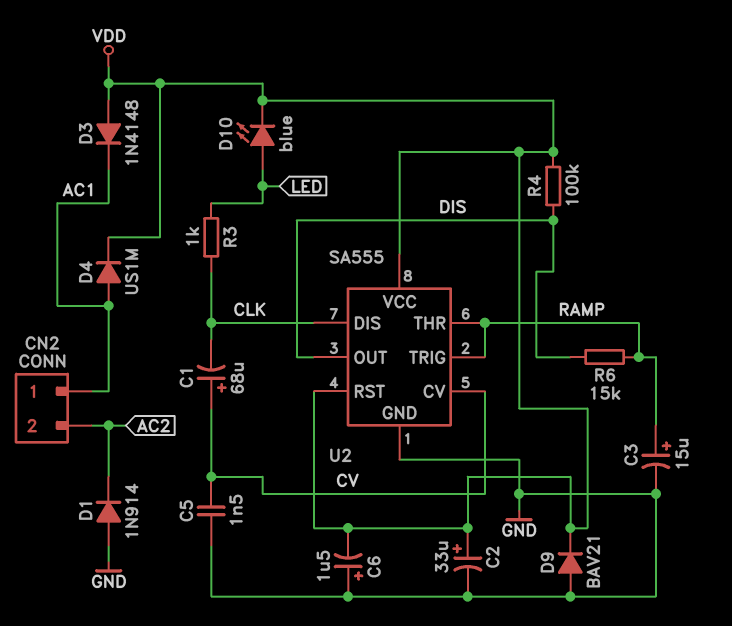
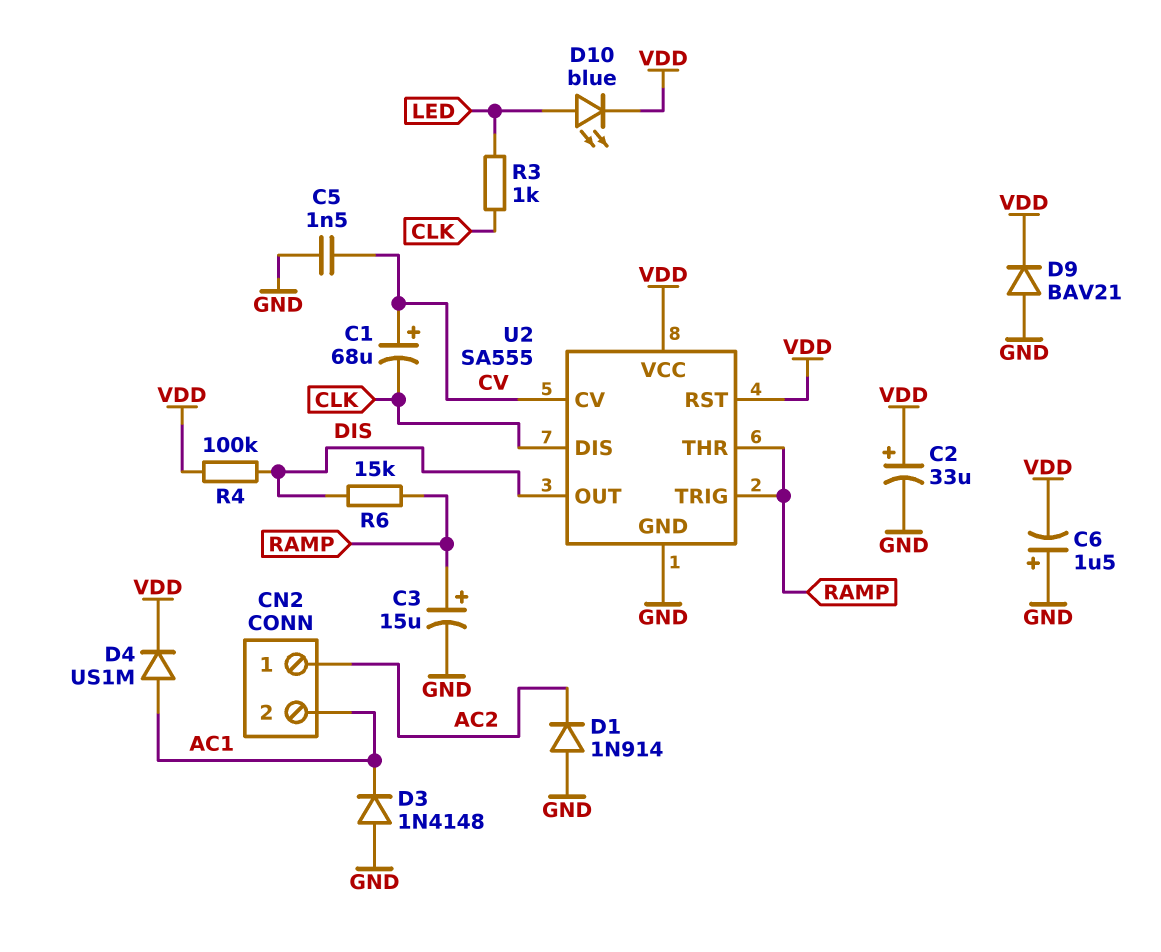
CN2 pin 1: AC1 -> AC2
CN2 pin 2: AC2 -> AC1
D3: diode 1N4148 (A VDD, K AC1) -> diode 1N4148 (A GND, K AC1)

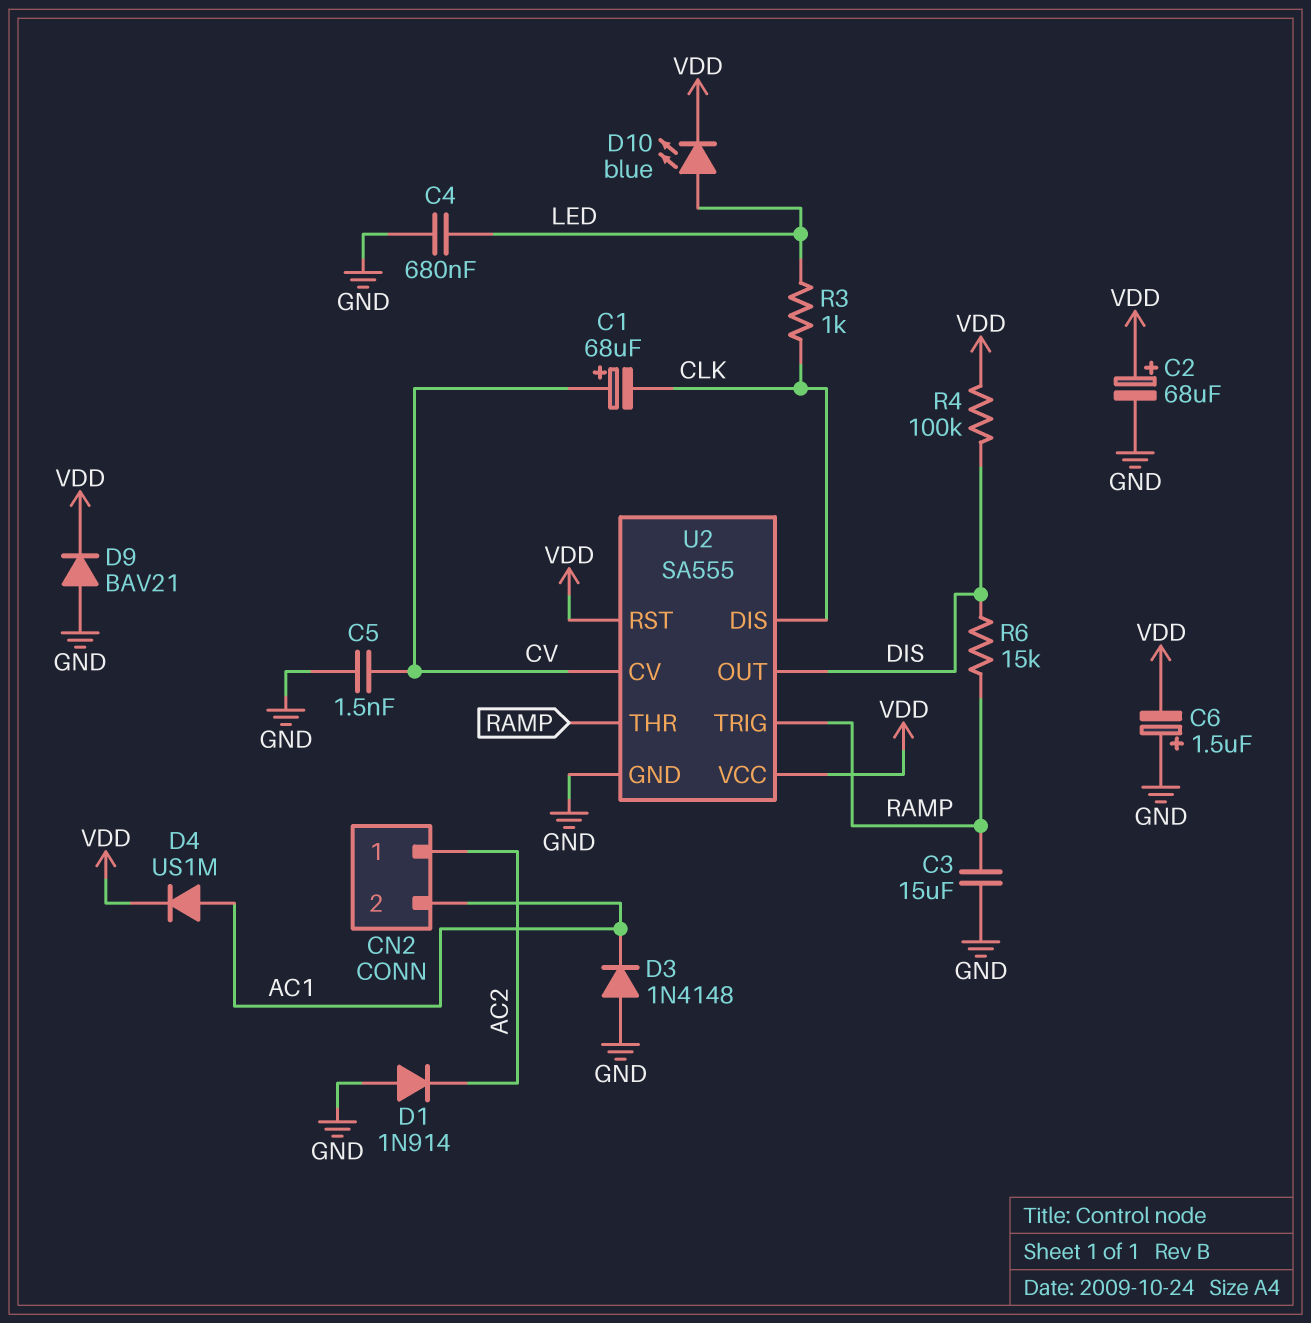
C2: 33uF (plus VDD, minus GND) -> 68uF (plus VDD, minus GND)
C3: 15uF (plus RAMP, minus GND) -> 15uF (GND, RAMP)
C4: none -> 680nF (GND, LED)

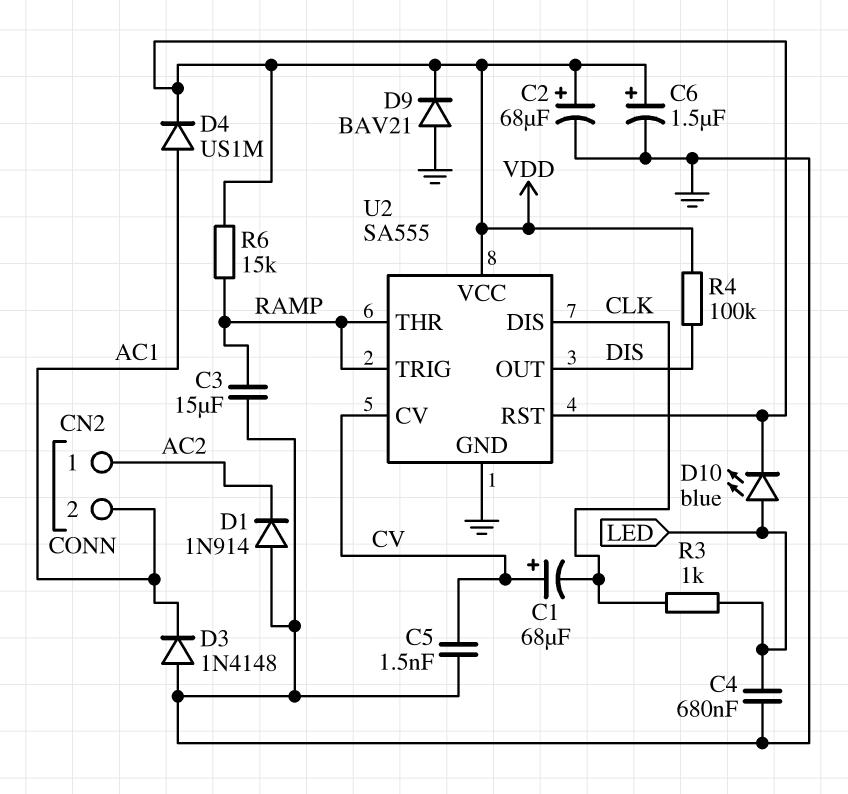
C6: 1.5uF (plus GND, minus VDD) -> 1.5uF (plus VDD, minus GND)
R6: 15k (DIS, RAMP) -> 15k (RAMP, VDD)

